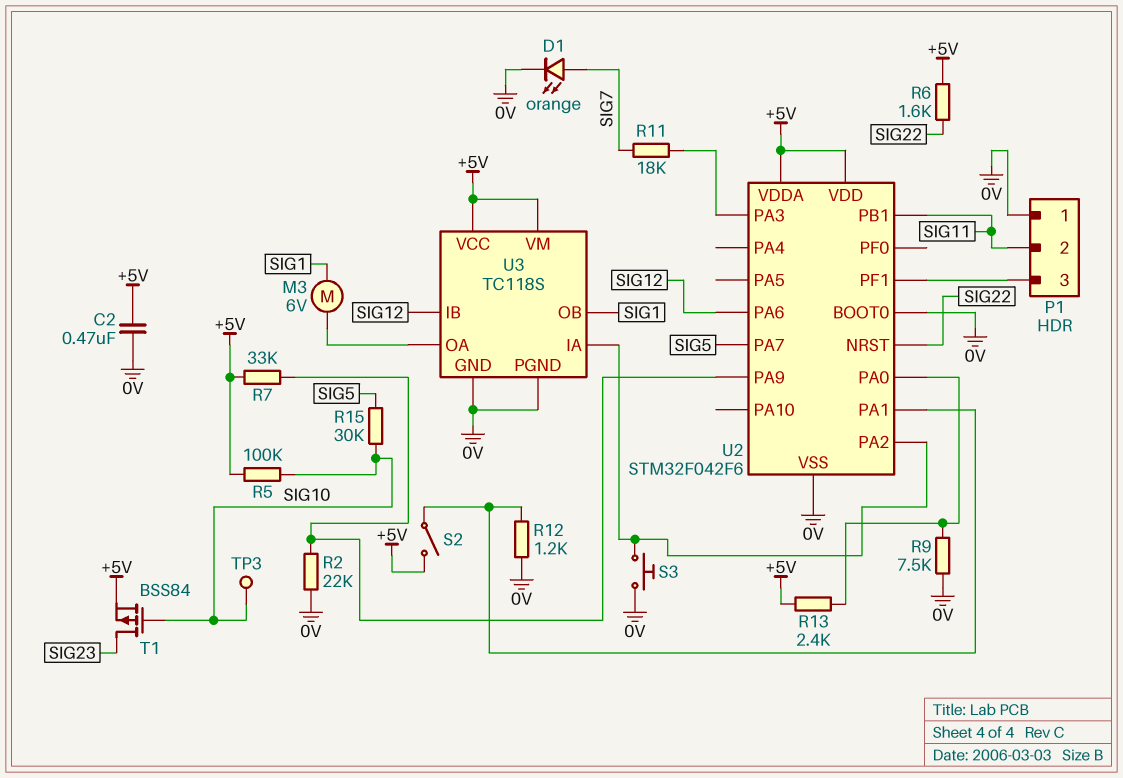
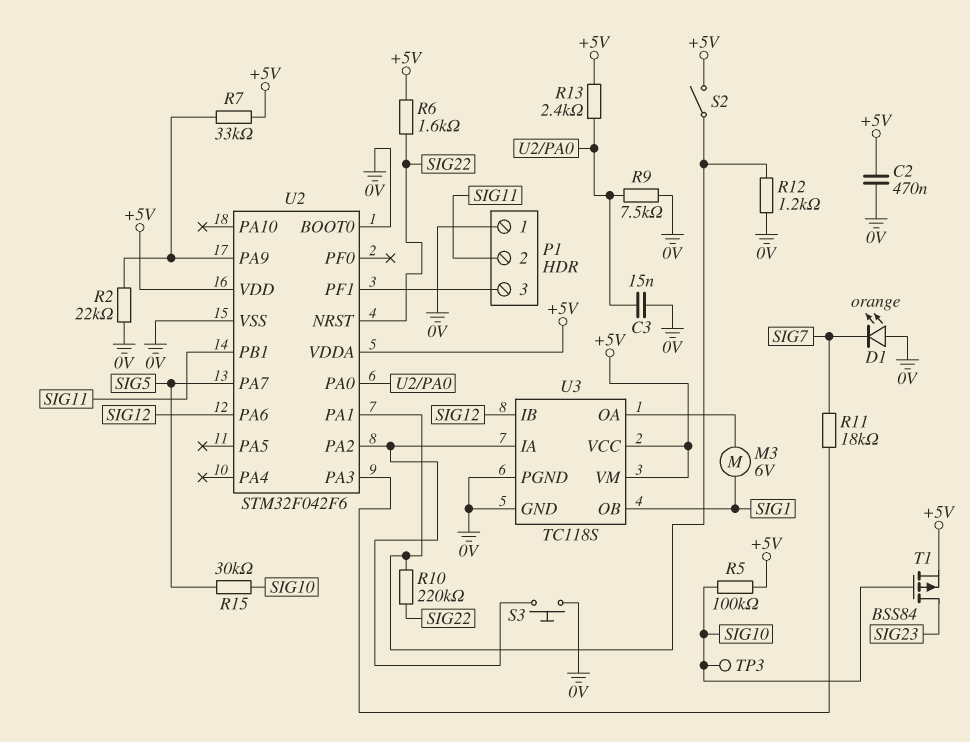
C3: none -> 15nF (0V, U2/PA0)
D1: LED orange (A SIG7, K 0V) -> LED orange (A 0V, K SIG7)
R10: none -> 220k (SIG22, U2/PA1)

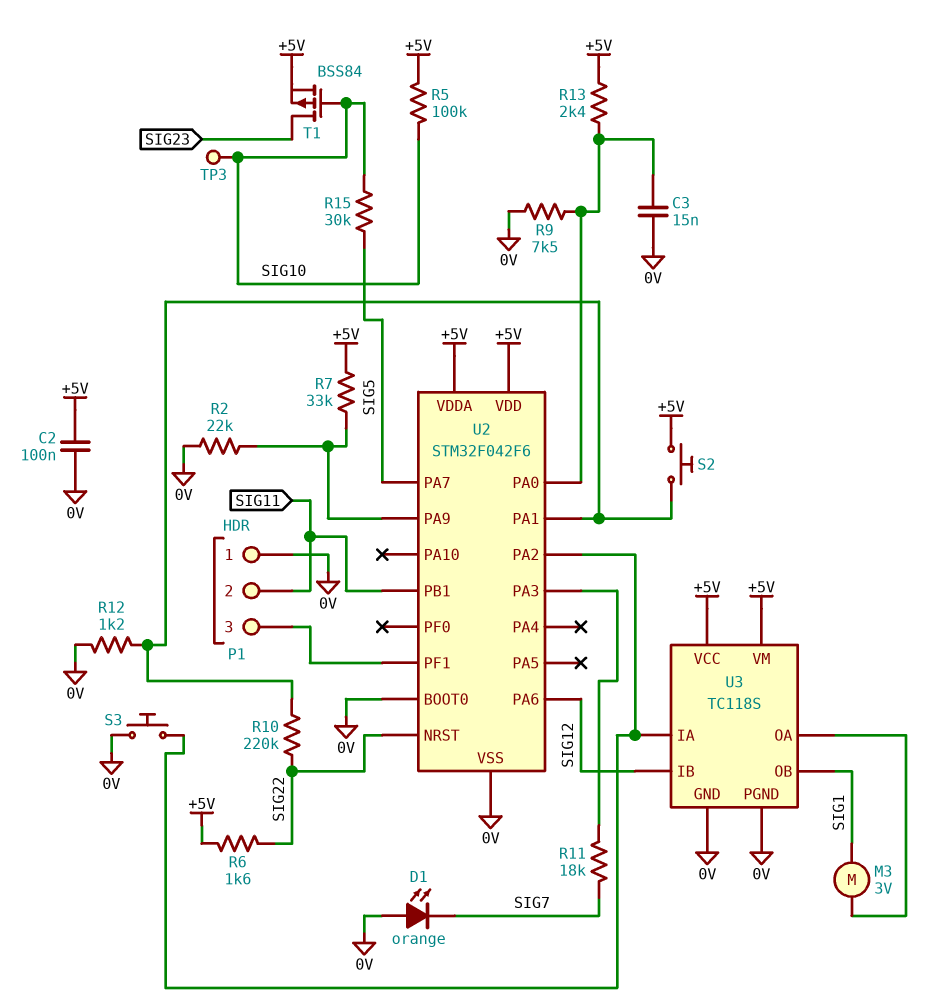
C2: 470nF (+5V, 0V) -> 100nF (+5V, 0V)
M3: motor 6V (SIG1, U3/OA) -> motor 3V (SIG1, U3/OA)
S2: switch (+5V, U2/PA1) -> button (+5V, U2/PA1)

